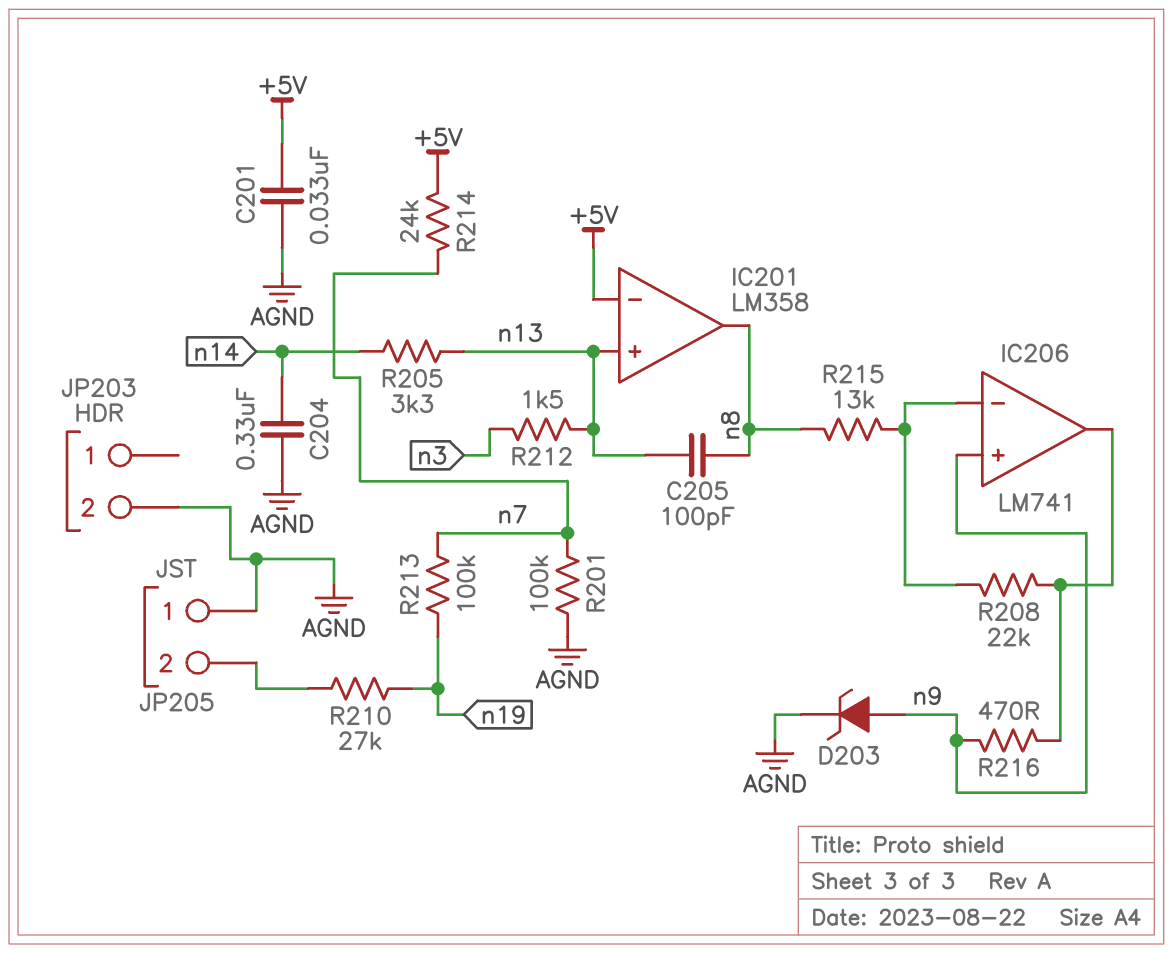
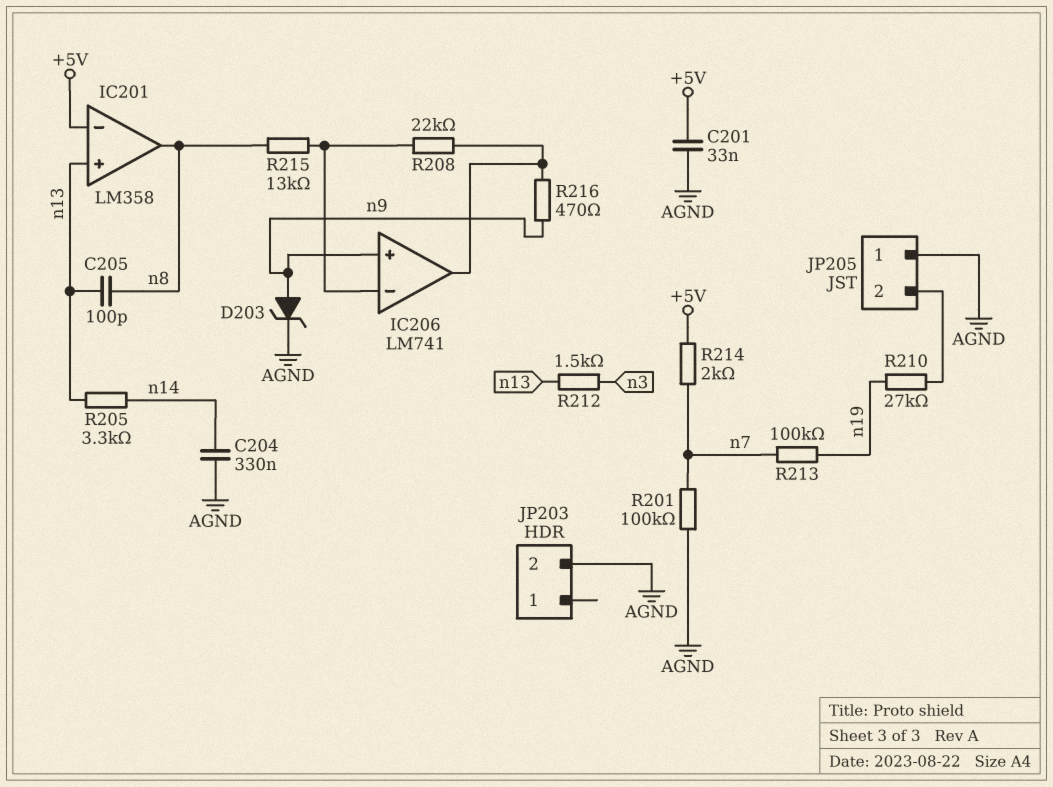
R214: 24k (+5V, n7) -> 2k (+5V, n7)

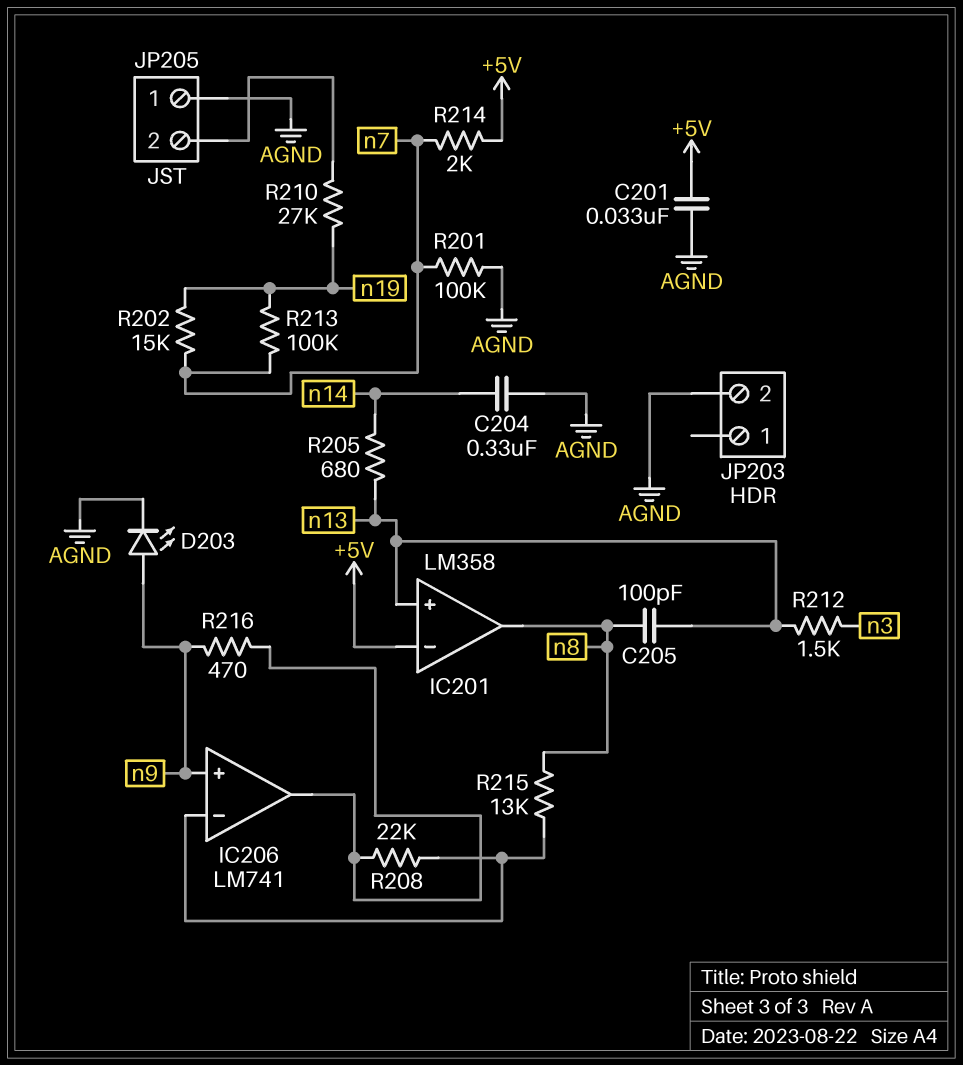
D203: zener (A n9, K AGND) -> LED (A n9, K AGND)
R202: none -> 15k (n7, n19)
R205: 3.3k (n13, n14) -> 680 (n13, n14)

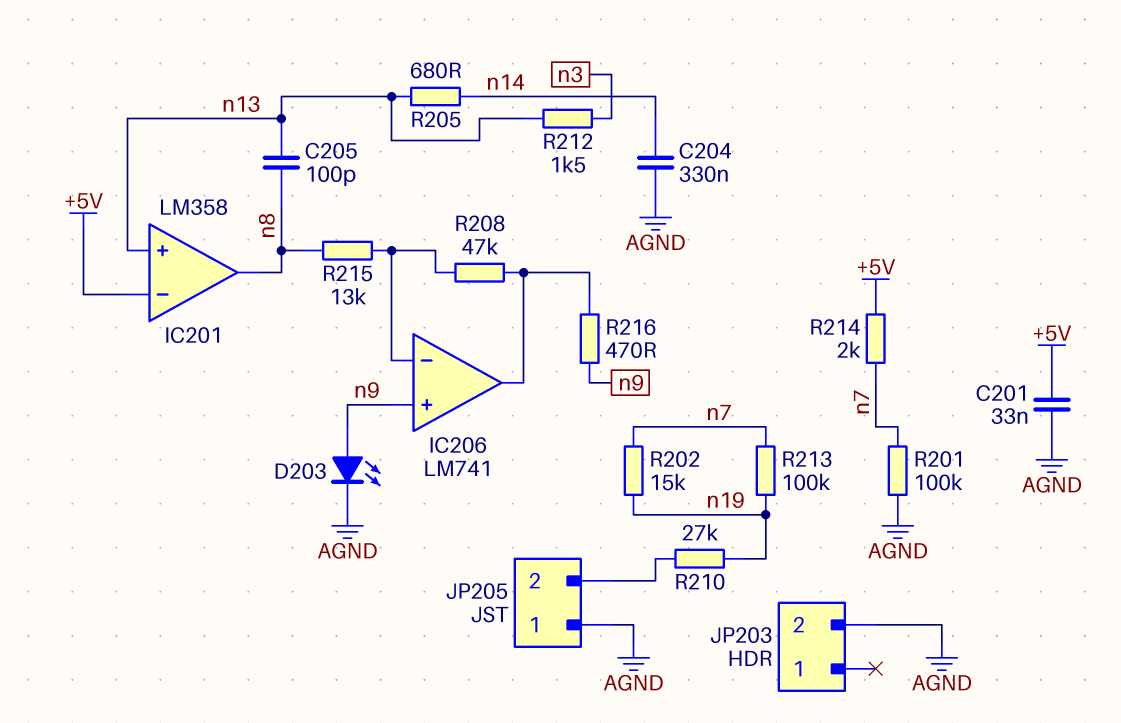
R208: 22k (IC206/in-, IC206/out) -> 47k (IC206/in-, IC206/out)

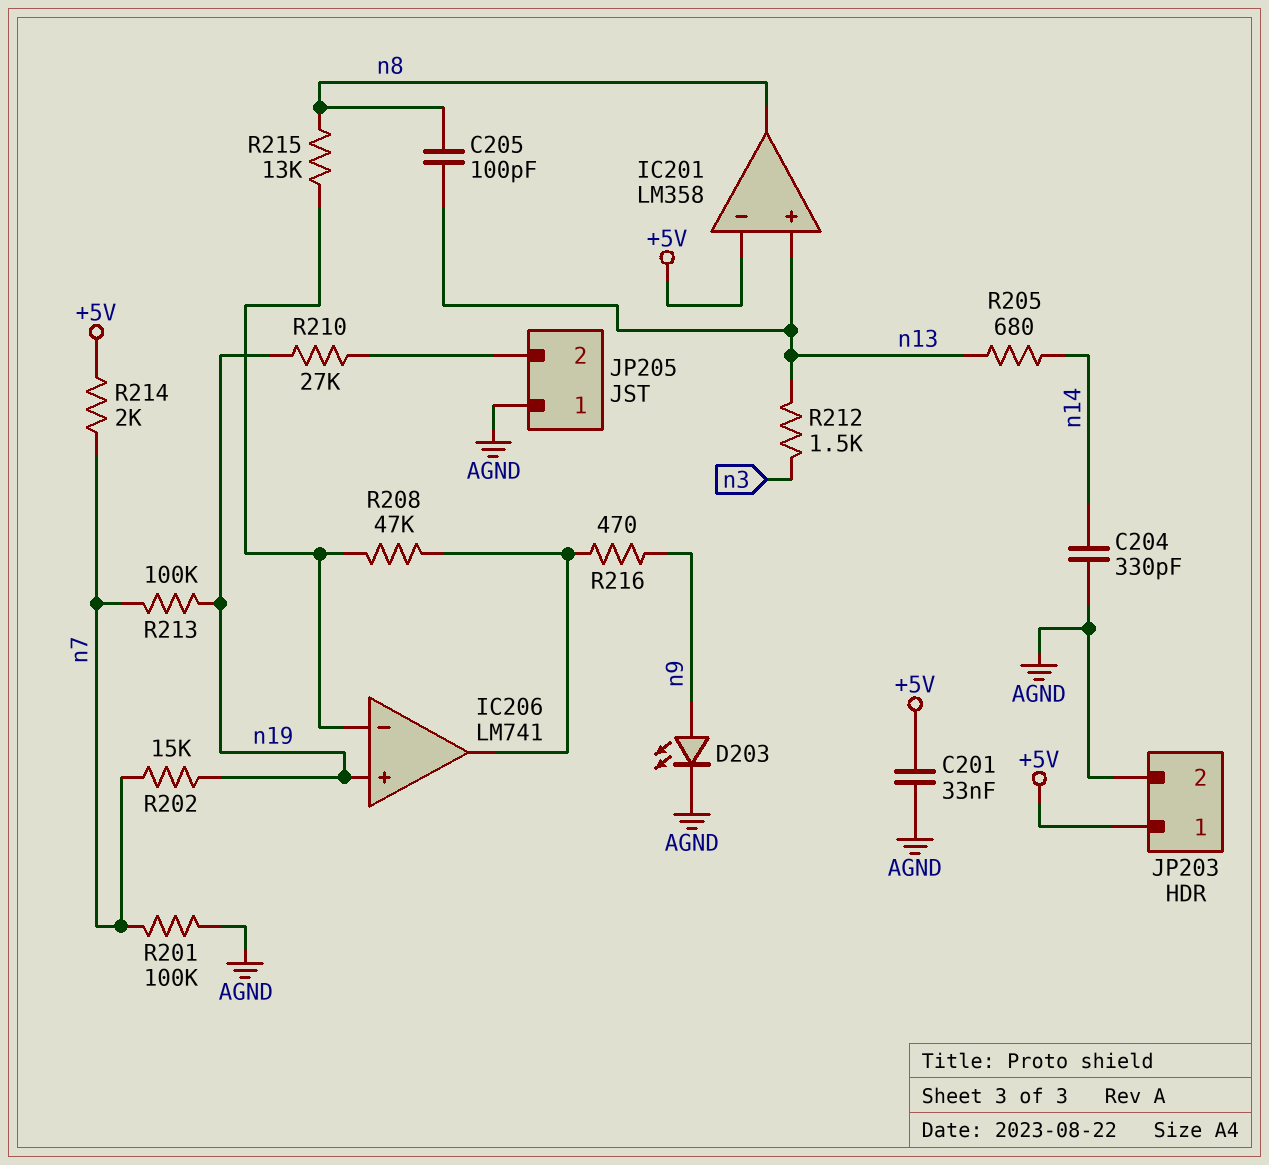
C204: 330nF (AGND, n14) -> 330pF (AGND, n14)
IC206 pin in+: n9 -> n19
JP203 pin 1: none -> +5V

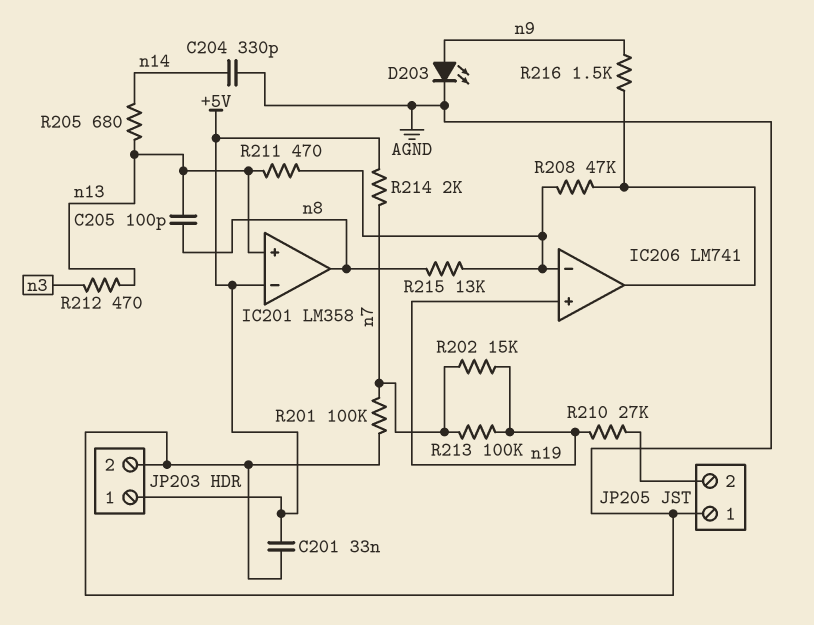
R211: none -> 470 (IC206/in-, n13)
R212: 1.5k (n3, n13) -> 470 (n3, n13)
R216: 470 (IC206/out, n9) -> 1.5k (IC206/out, n9)

